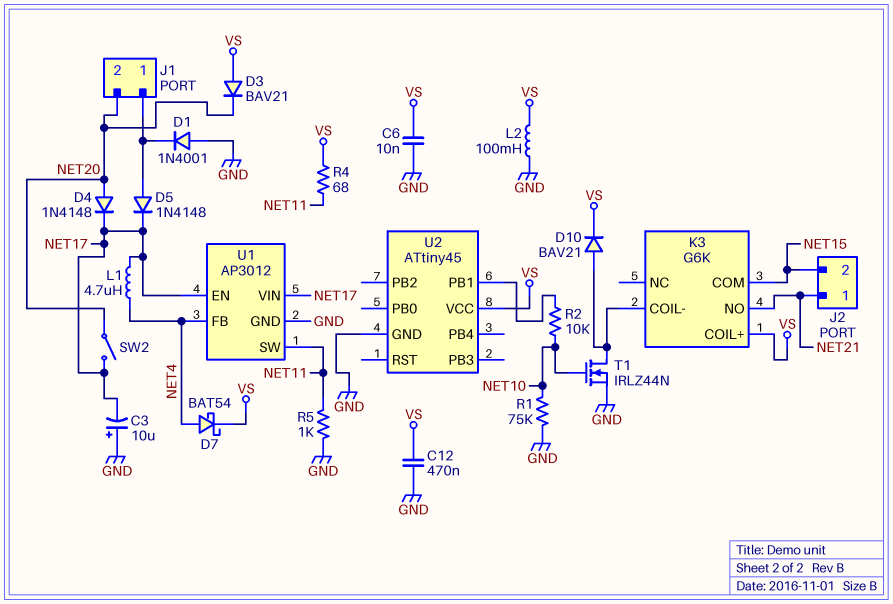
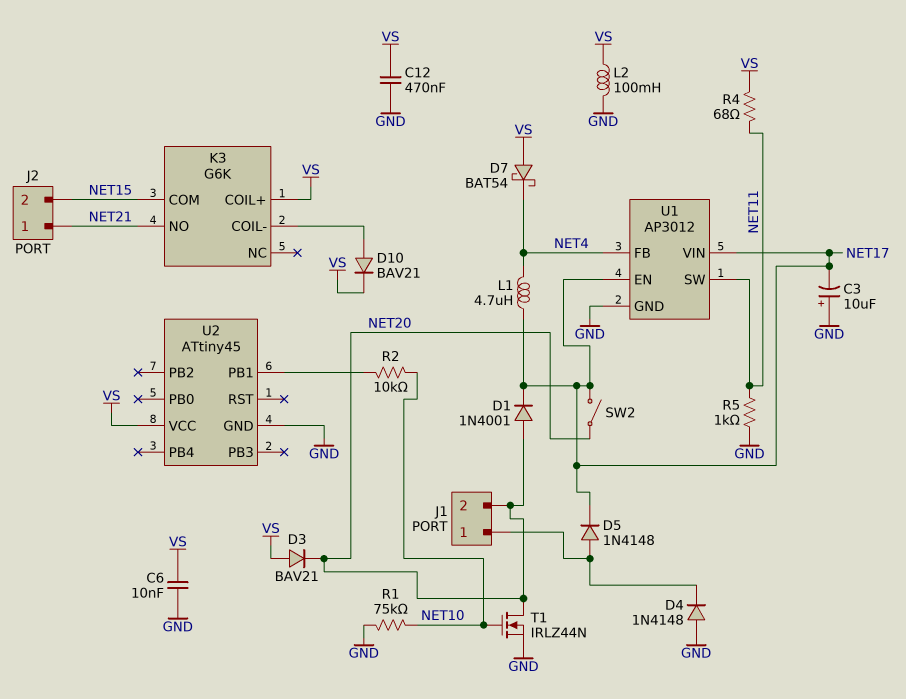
D1: diode 1N4001 (A GND, K J1/1) -> diode 1N4001 (A NET20, K NET17)
D4: diode 1N4148 (A NET20, K NET17) -> diode 1N4148 (A GND, K J1/1)
D7: schottky BAT54 (A NET4, K VS) -> schottky BAT54 (A VS, K NET4)
T1: NMOS IRLZ44N (G NET10, D K3/COIL-, S GND) -> NMOS IRLZ44N (G NET10, D NET20, S GND)

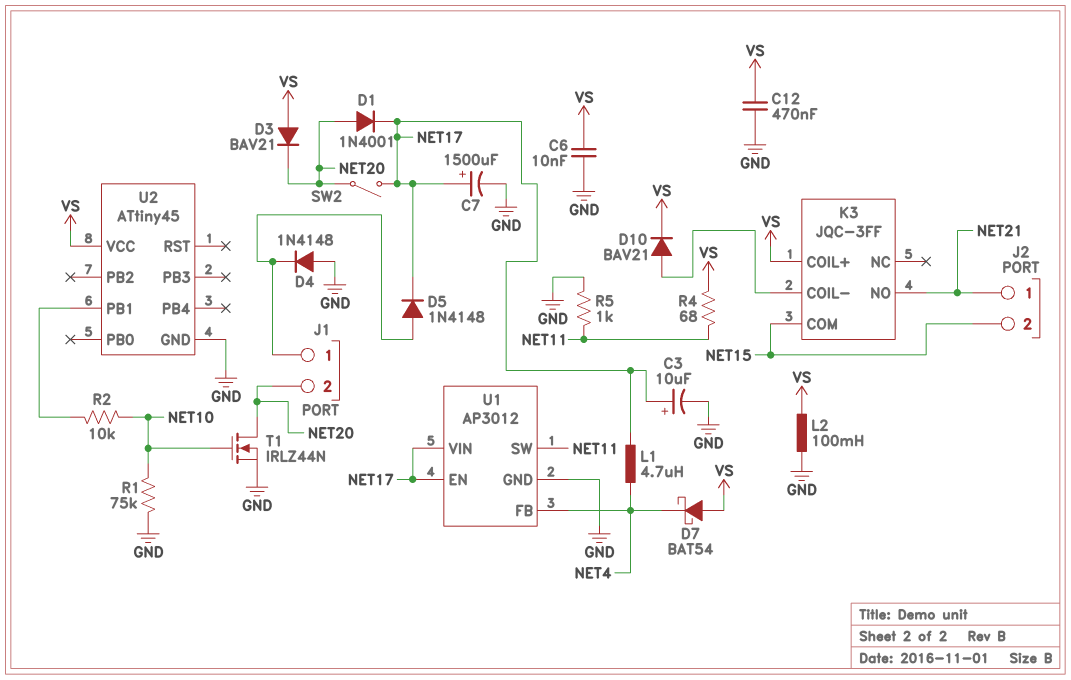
C3: 10uF (plus GND, minus NET17) -> 10uF (plus NET17, minus GND)
C7: none -> 1500uF (plus NET17, minus GND)
K3: G6K -> JQC-3FF

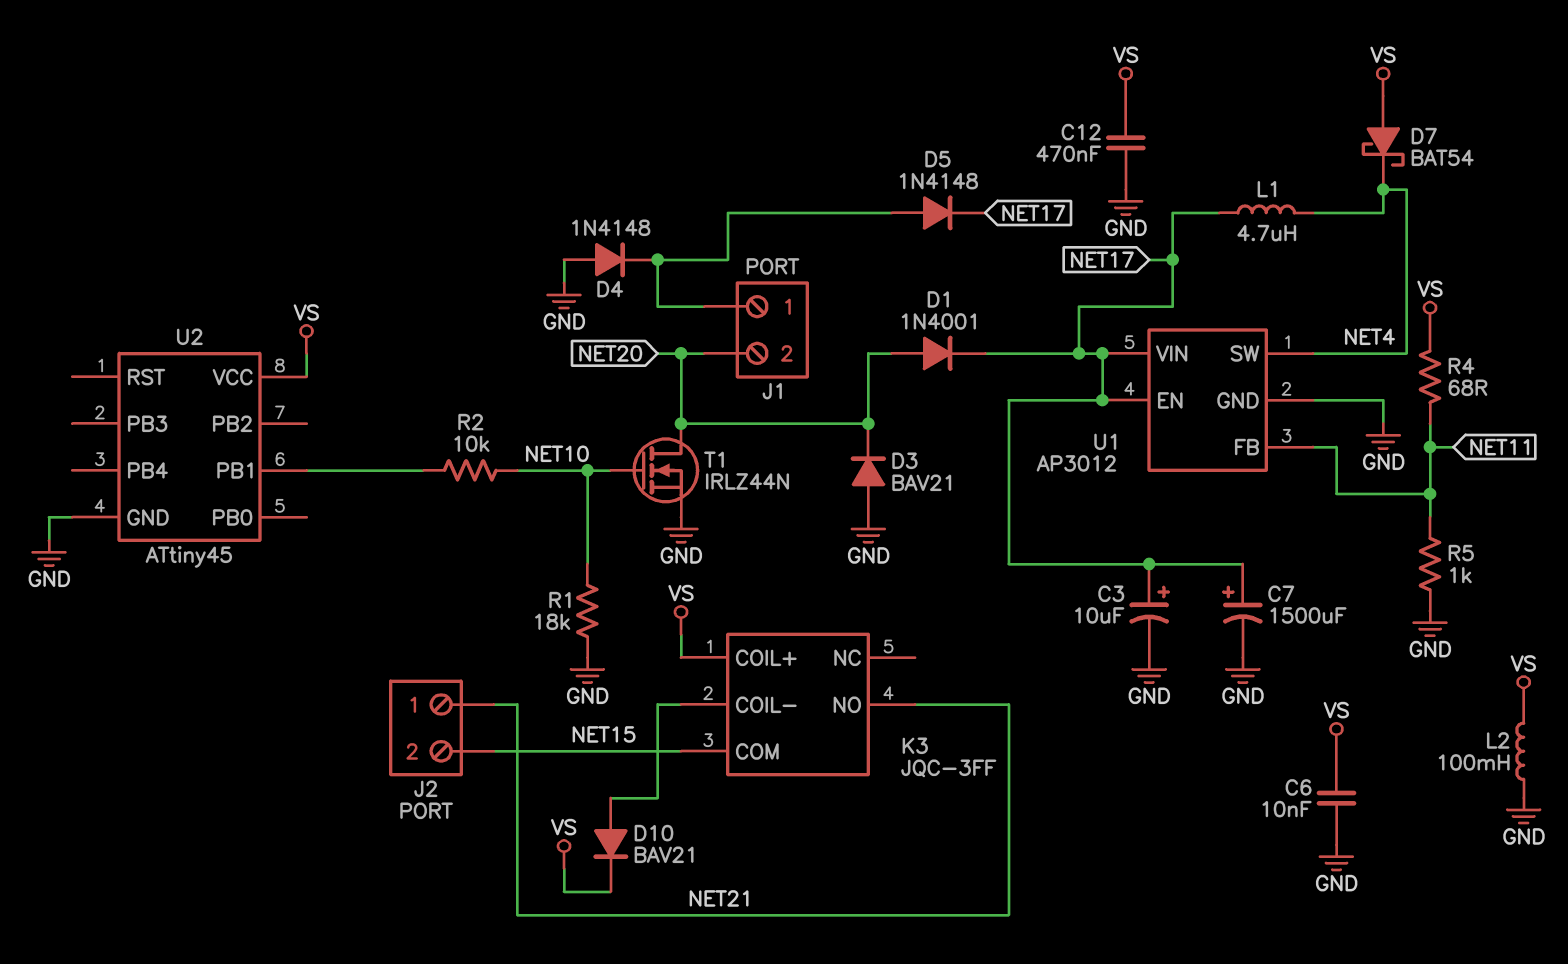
D3: diode BAV21 (A VS, K NET20) -> diode BAV21 (A GND, K NET20)
R1: 75k (GND, NET10) -> 18k (GND, NET10)
SW2: switch (NET17, NET20) -> none
U1 pin FB: NET4 -> NET11
U1 pin SW: NET11 -> NET4

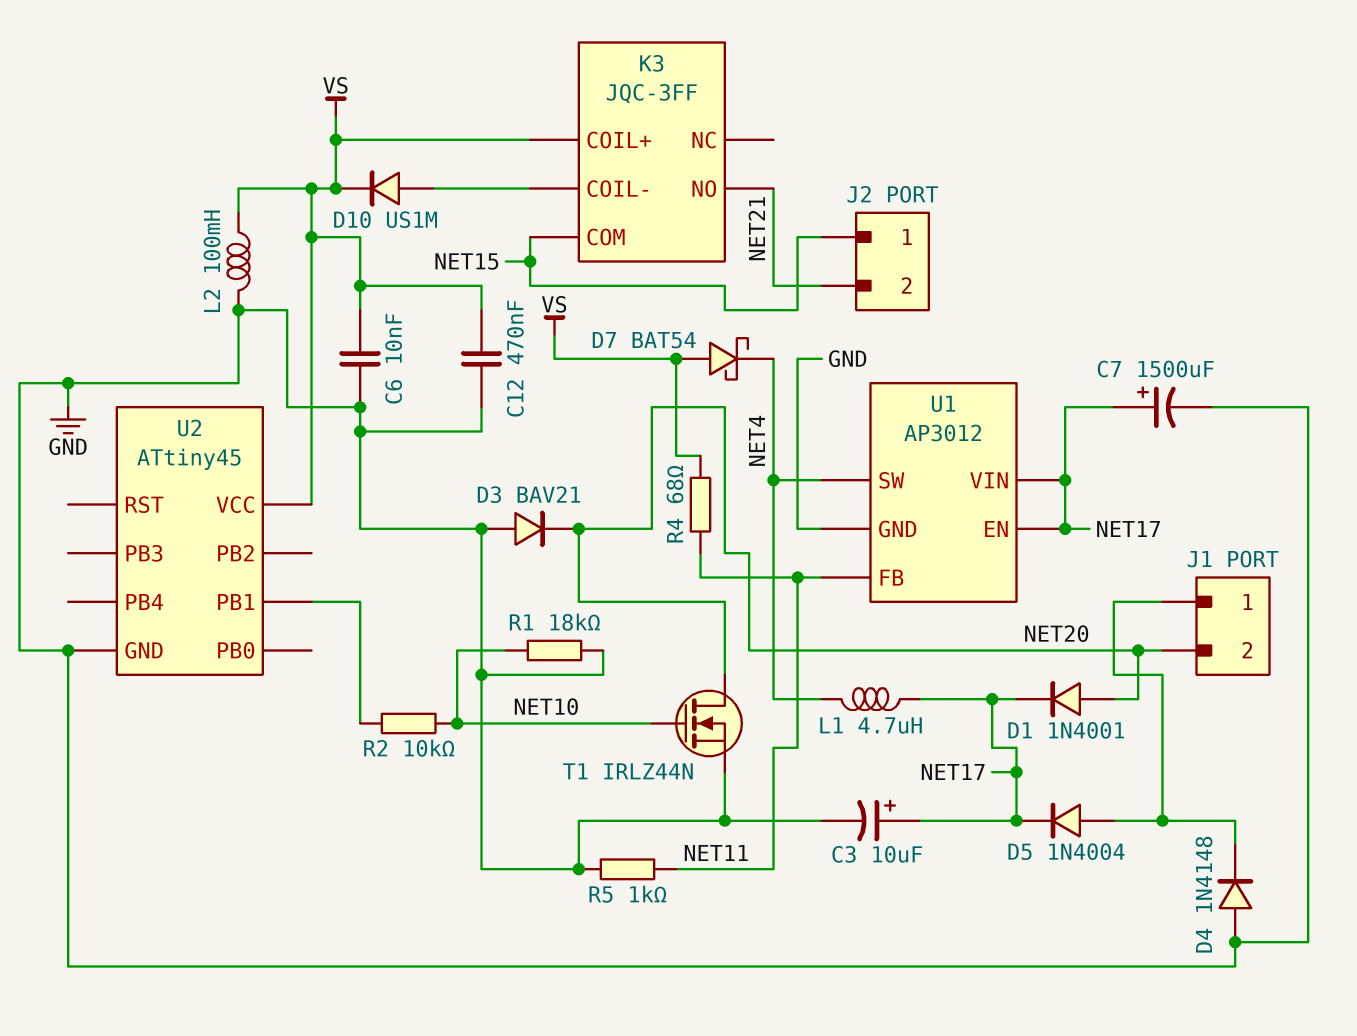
D5: diode 1N4148 (A J1/1, K NET17) -> diode 1N4004 (A J1/1, K NET17)
D10: diode BAV21 (A K3/COIL-, K VS) -> diode US1M (A K3/COIL-, K VS)
J2 pin 1: NET21 -> NET15
J2 pin 2: NET15 -> NET21

